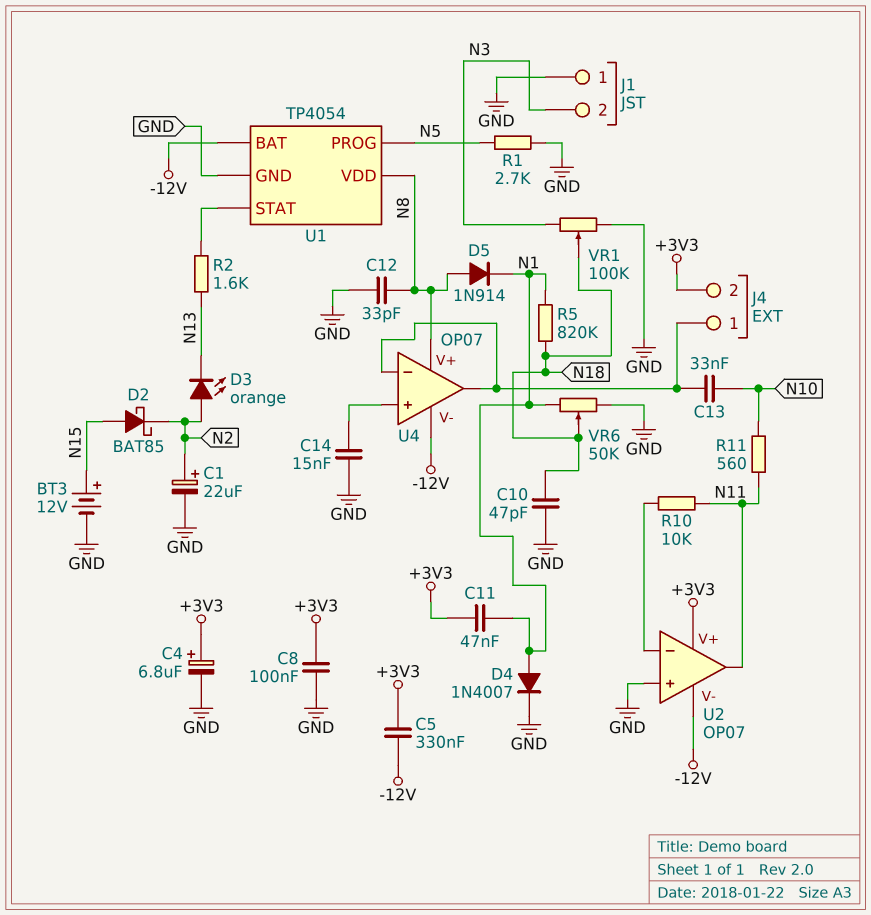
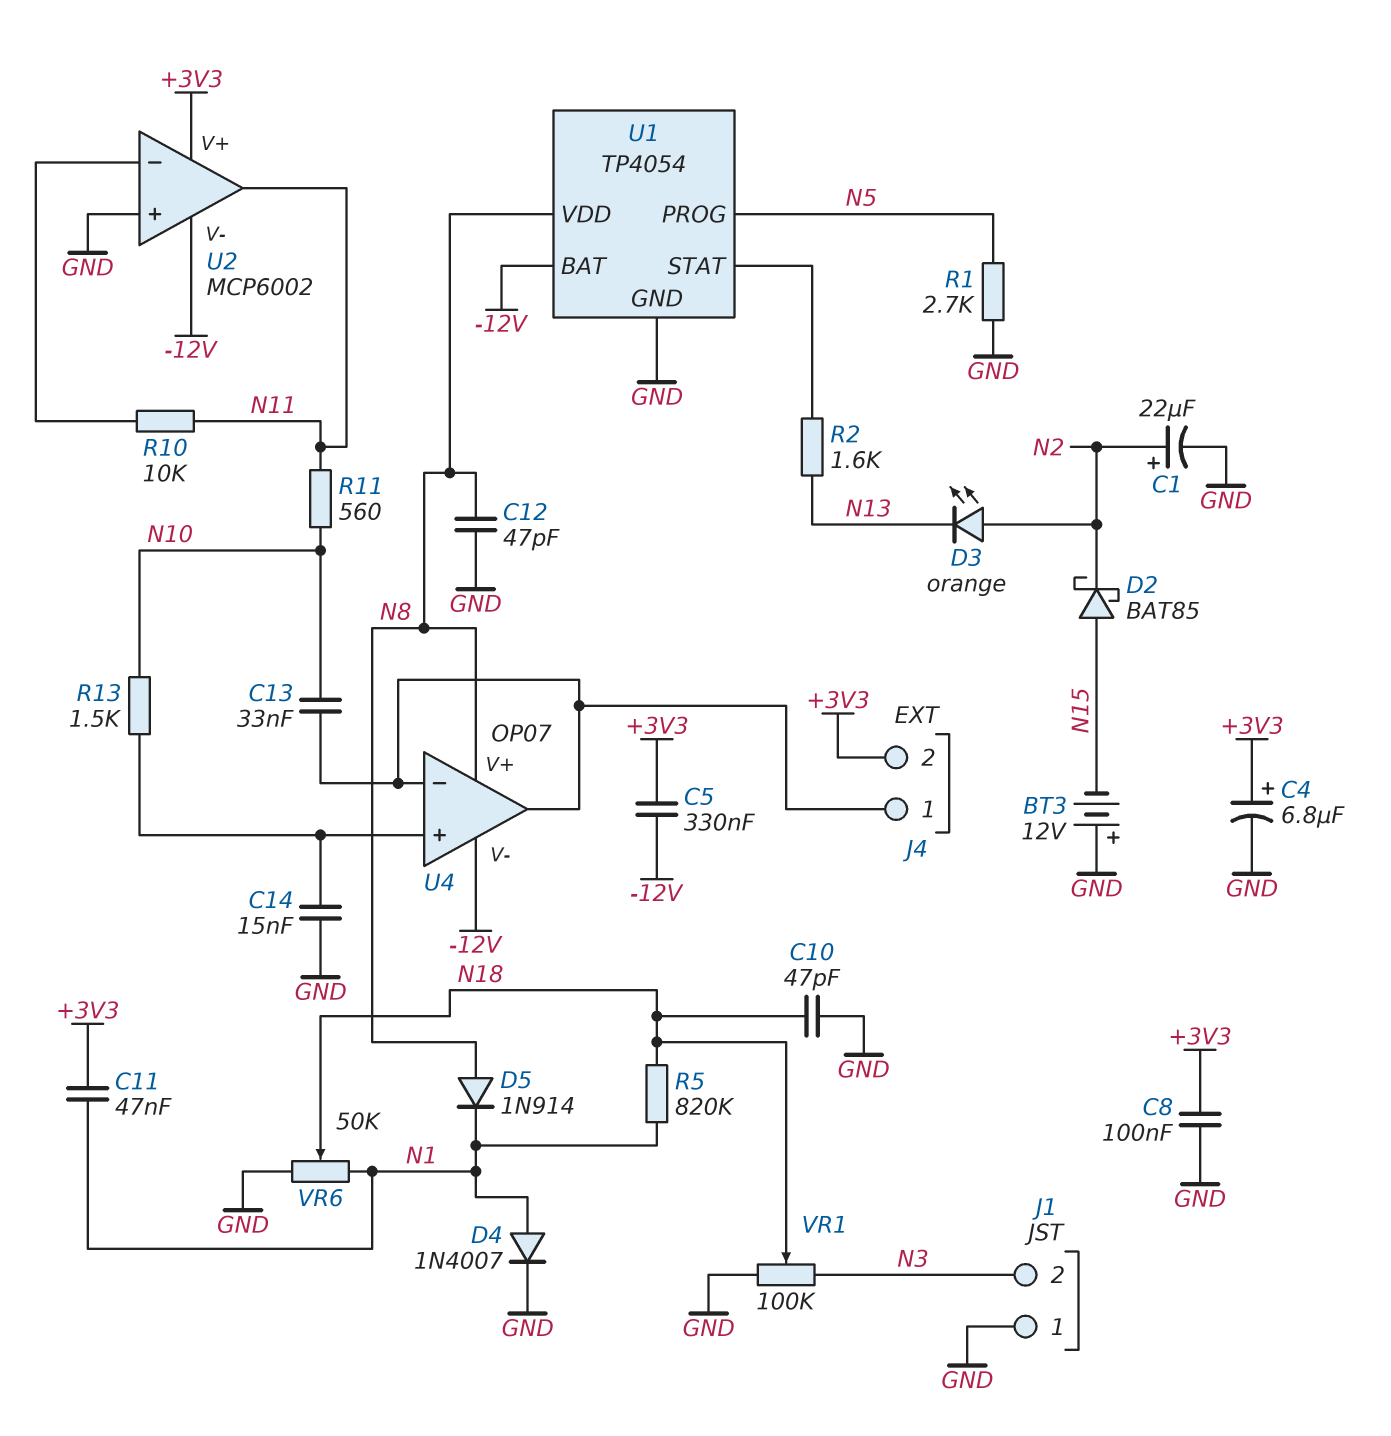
BT3: 12V (plus N15, minus GND) -> 12V (plus GND, minus N15)
C12: 33pF (GND, N8) -> 47pF (GND, N8)
R13: none -> 1.5k (N10, U4/in+)
U2: OP07 -> MCP6002

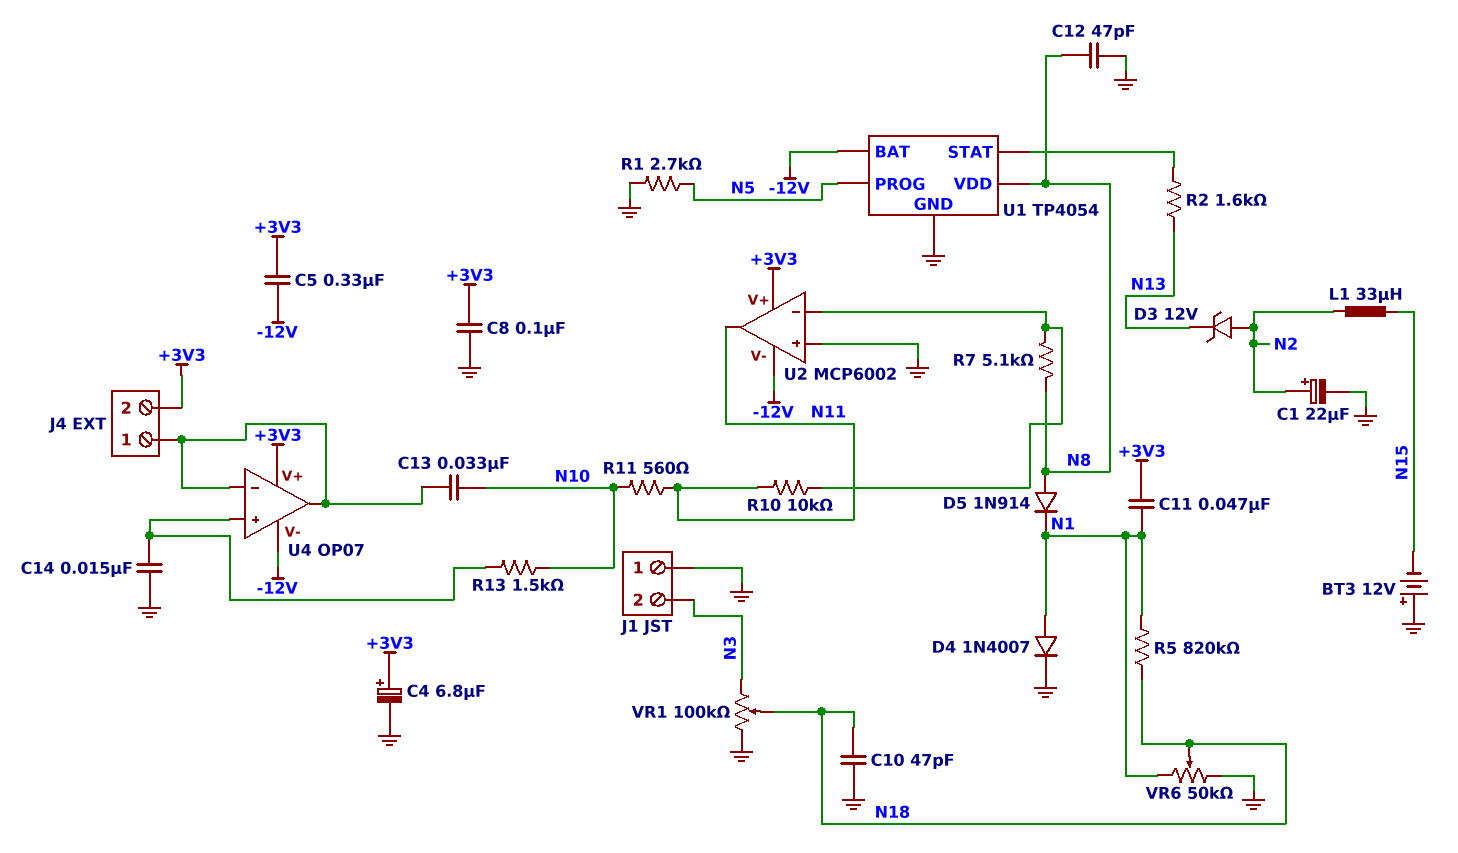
D2: schottky BAT85 (A N15, K N2) -> none
D3: LED orange (A N2, K N13) -> zener 12V (A N2, K N13)
L1: none -> 33uH (N2, N15)
R7: none -> 5.1k (N8, U2/in-)
U4 pin V+: N8 -> +3V3

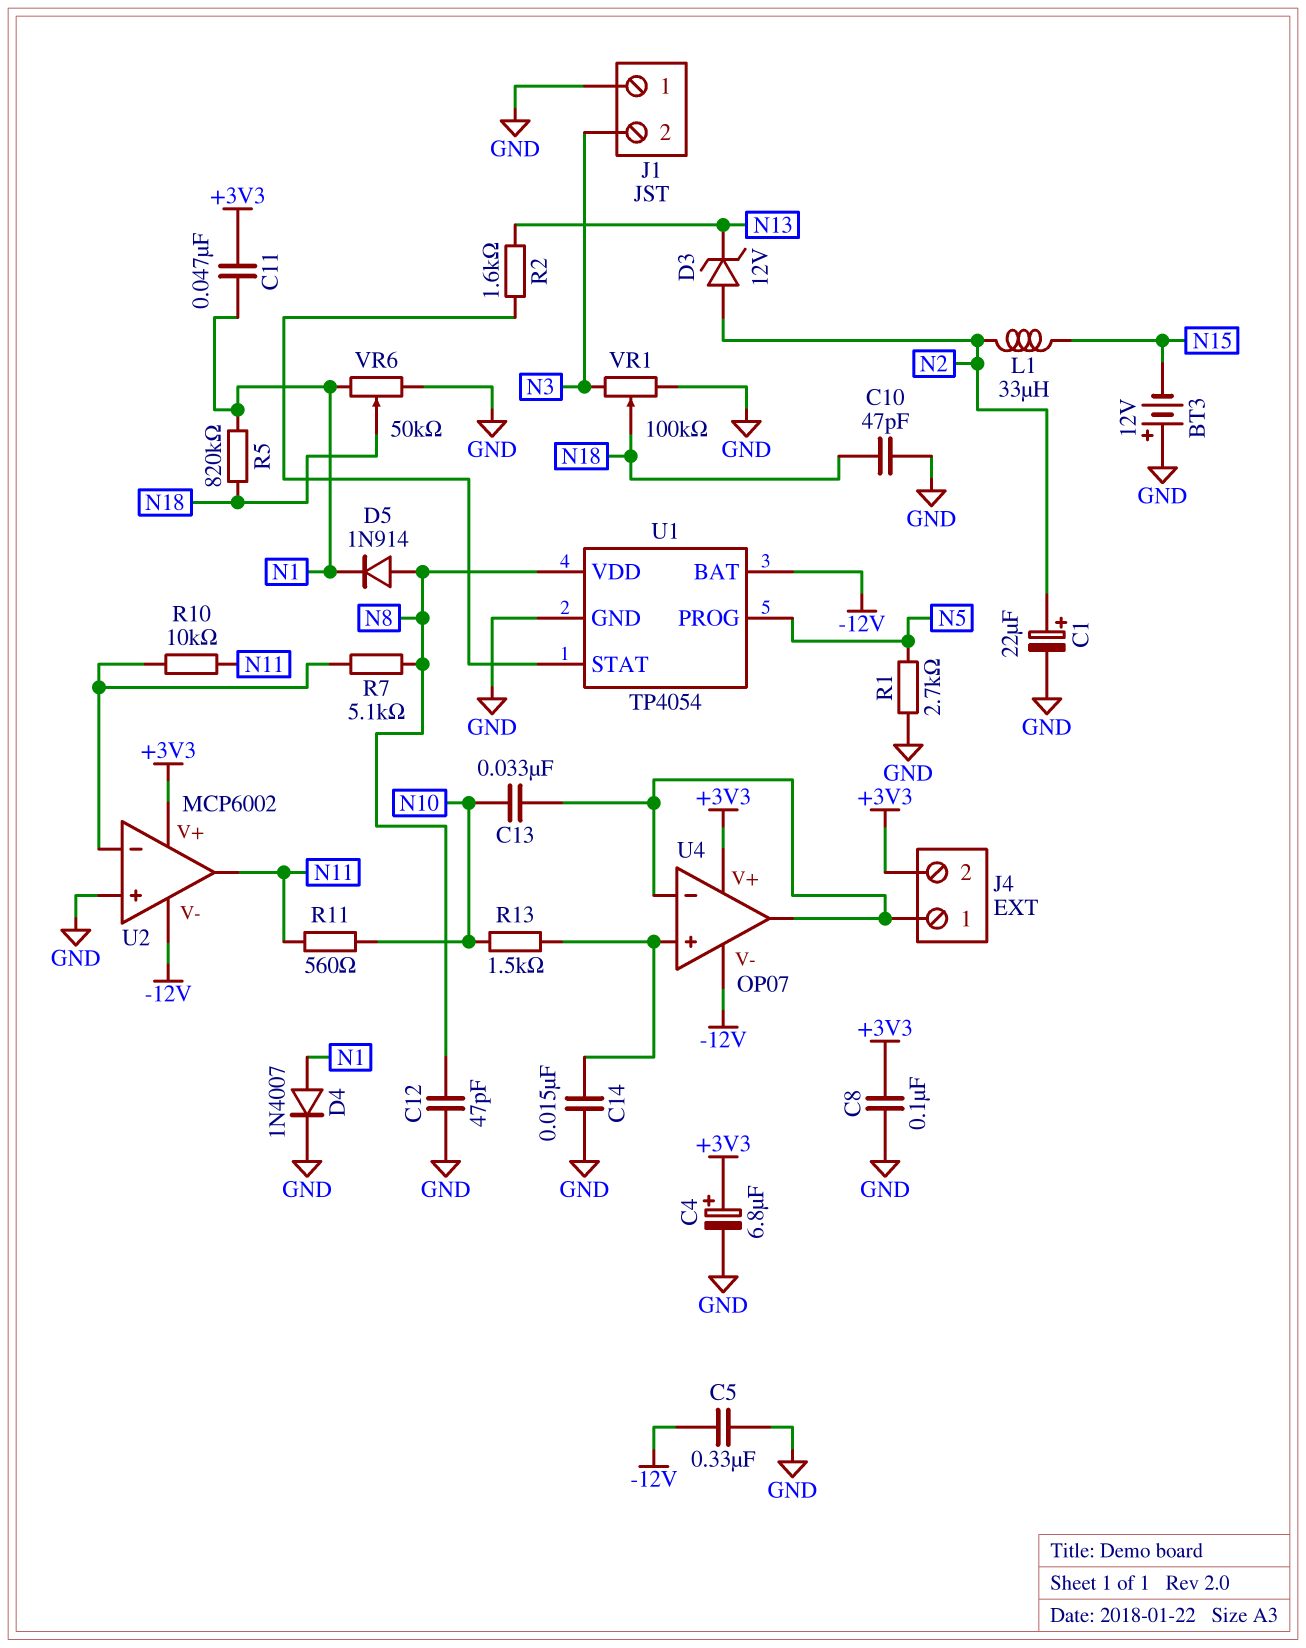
C5: 330nF (+3V3, -12V) -> 330nF (-12V, GND)

